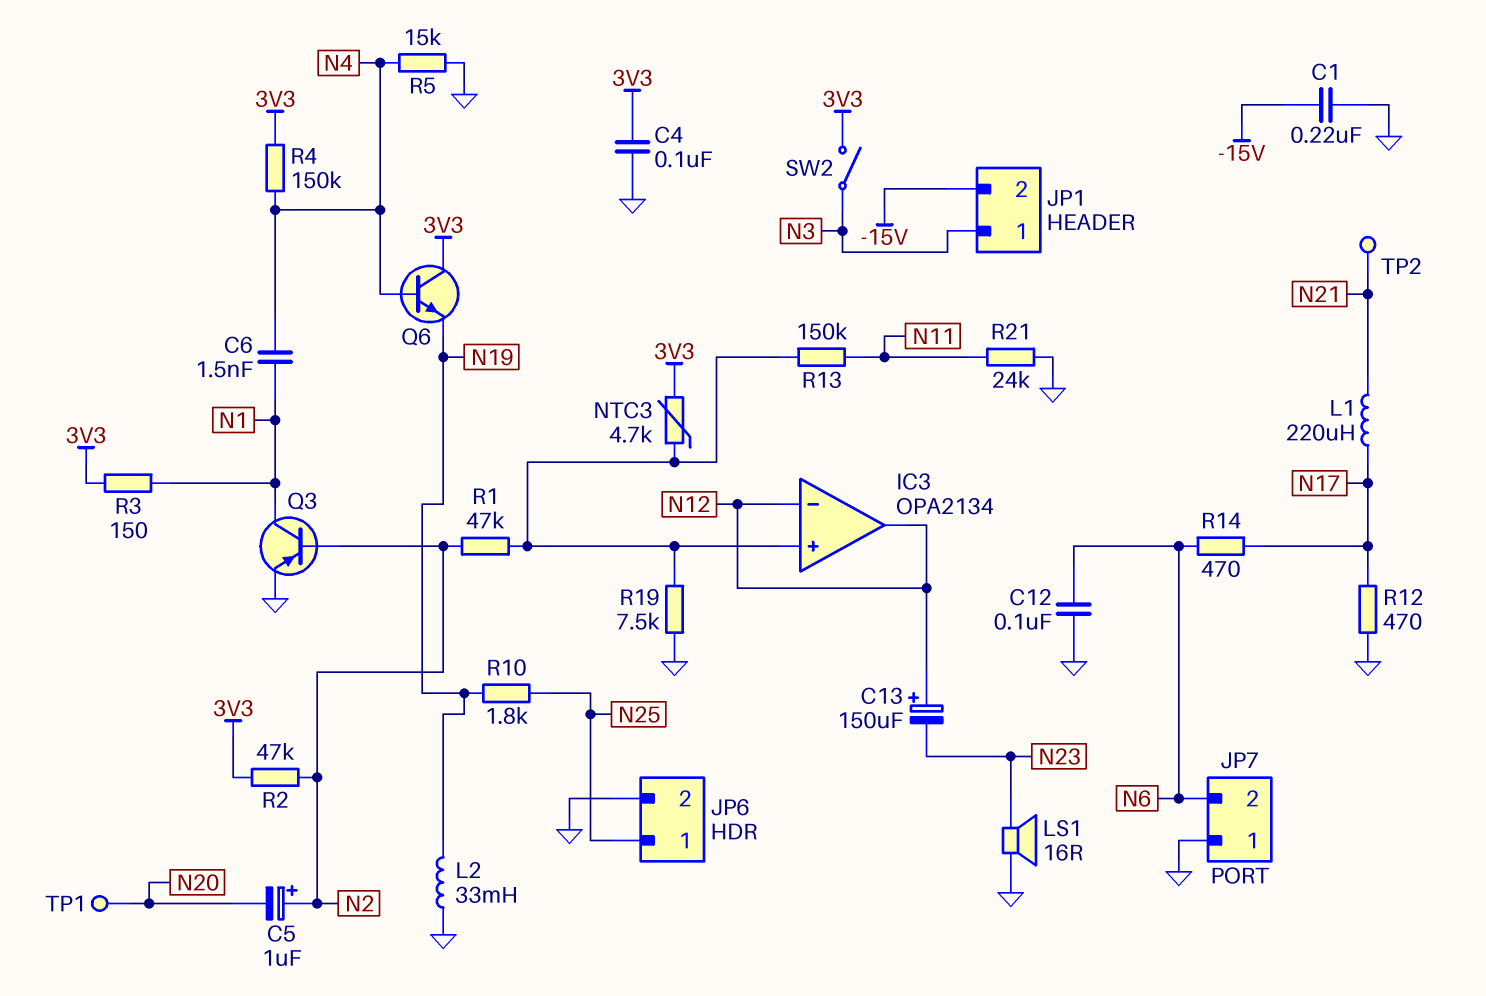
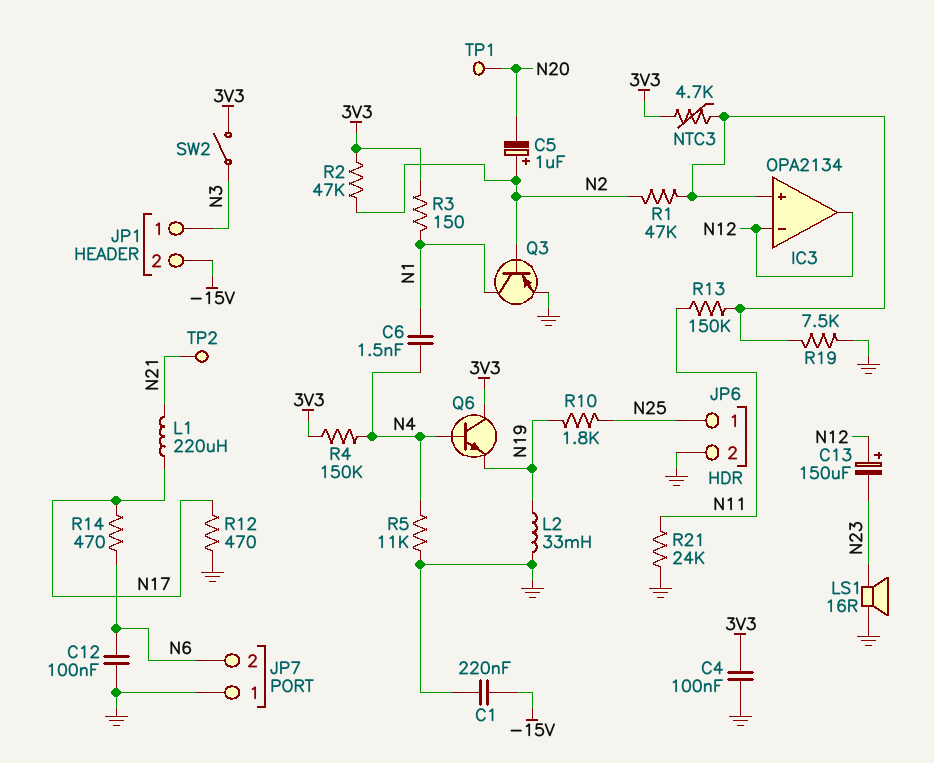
R5: 15k (GND, N4) -> 11k (GND, N4)

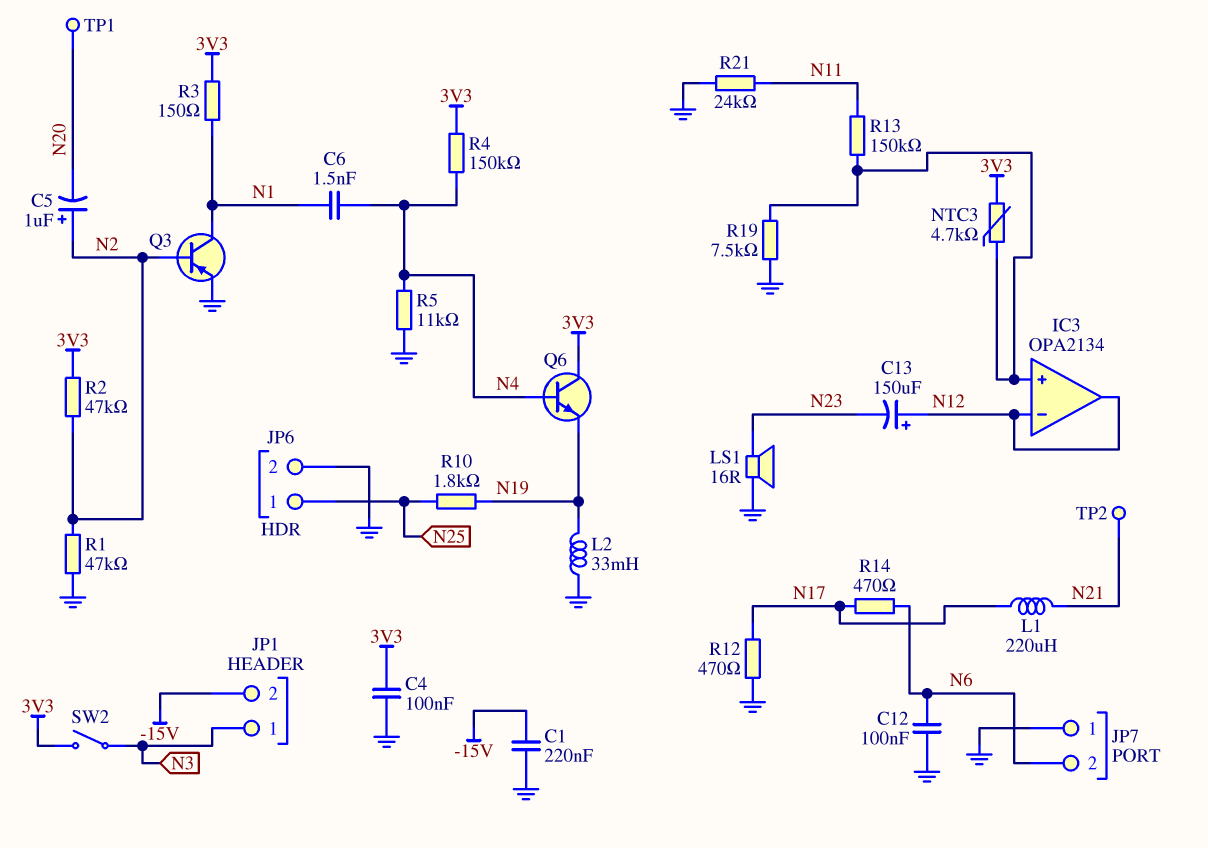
R1: 47k (IC3/in+, N2) -> 47k (GND, N2)

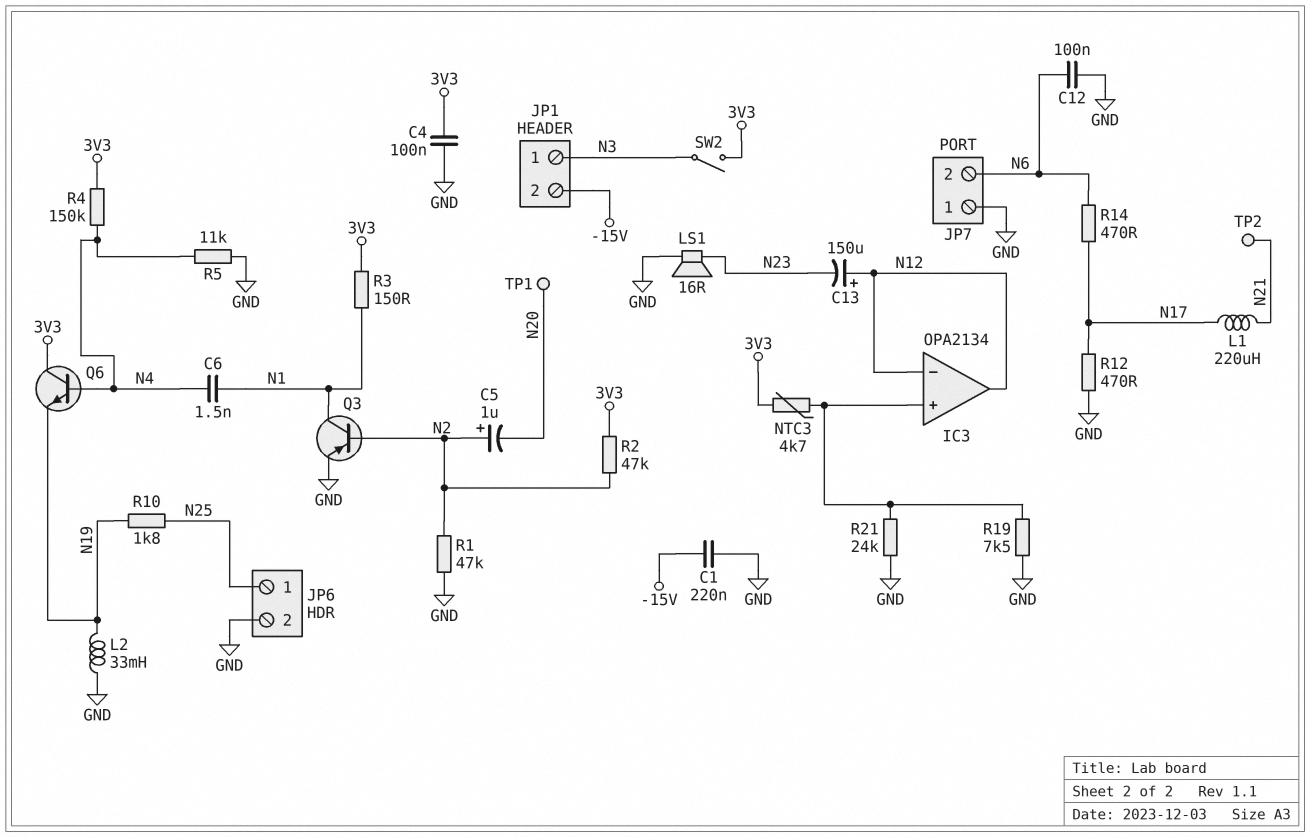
R13: 150k (IC3/in+, N11) -> none
R21: 24k (GND, N11) -> 24k (GND, IC3/in+)

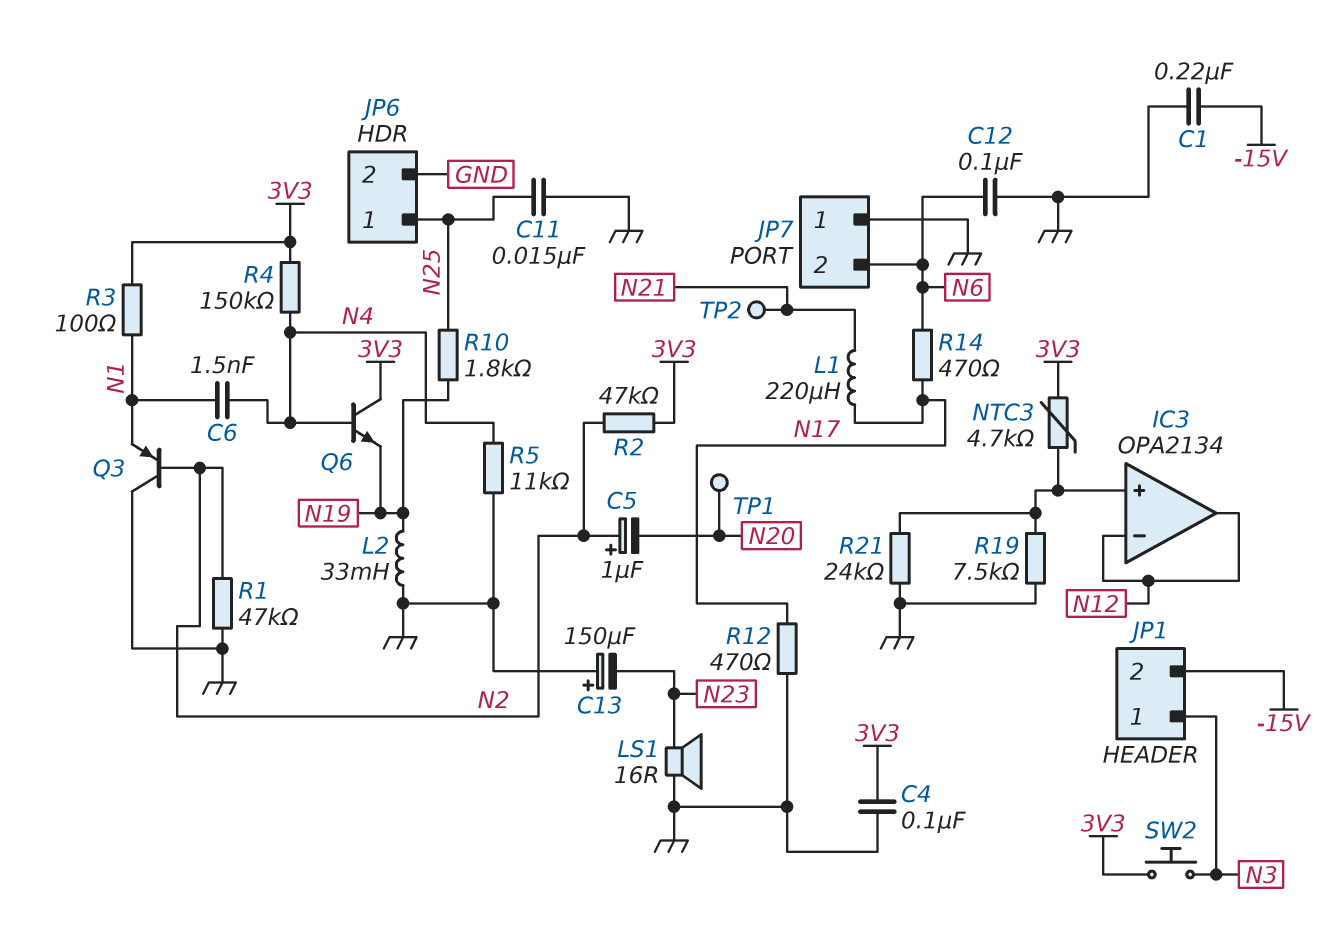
C11: none -> 15nF (GND, N25)
C13: 150uF (plus N12, minus N23) -> 150uF (plus GND, minus N23)
Q3: PNP (B N2, C N1, E GND) -> PNP (B N2, C GND, E N1)
R3: 150 (3V3, N1) -> 100 (3V3, N1)
SW2: switch (3V3, N3) -> button (3V3, N3)

